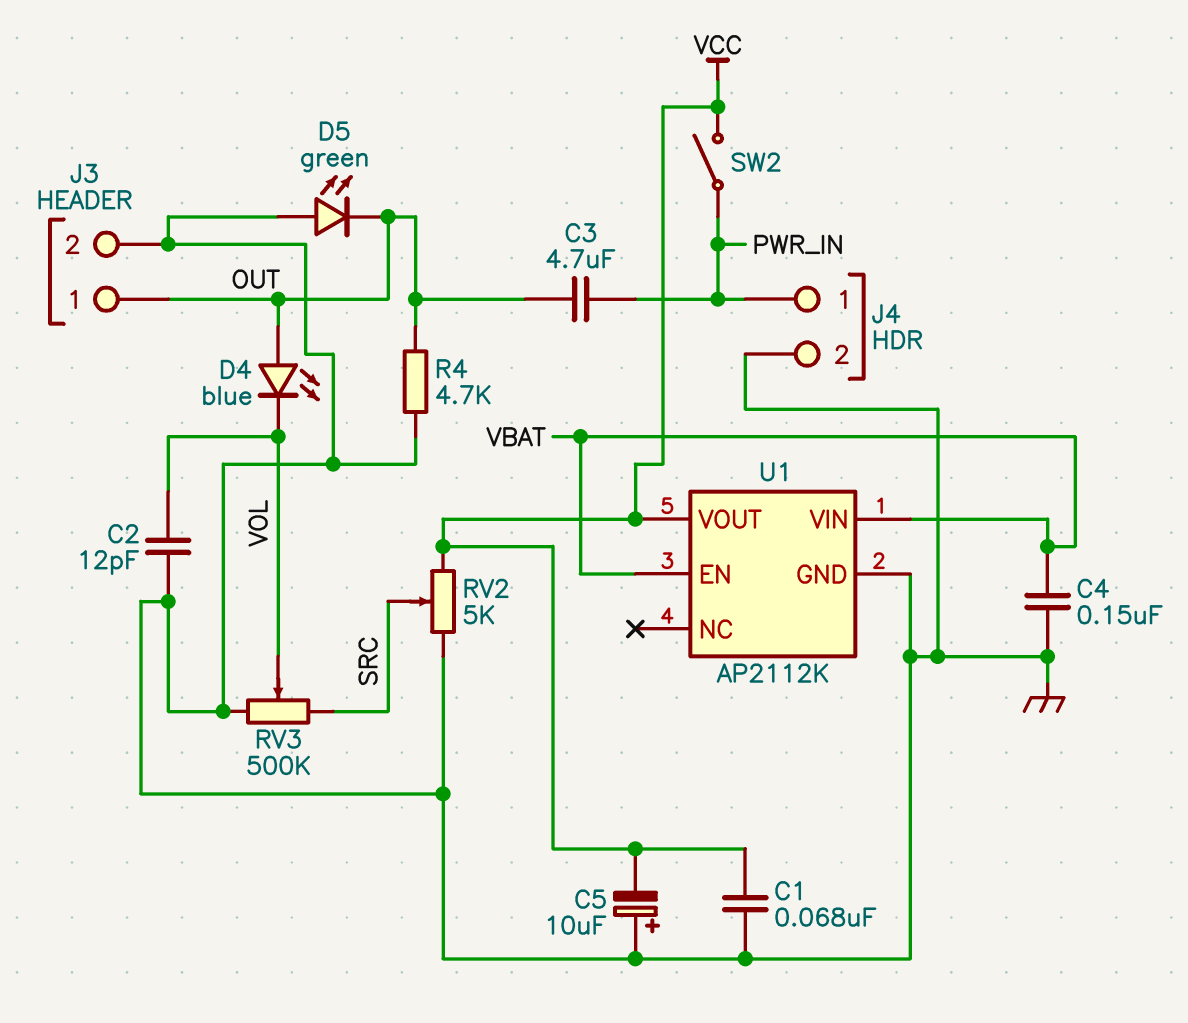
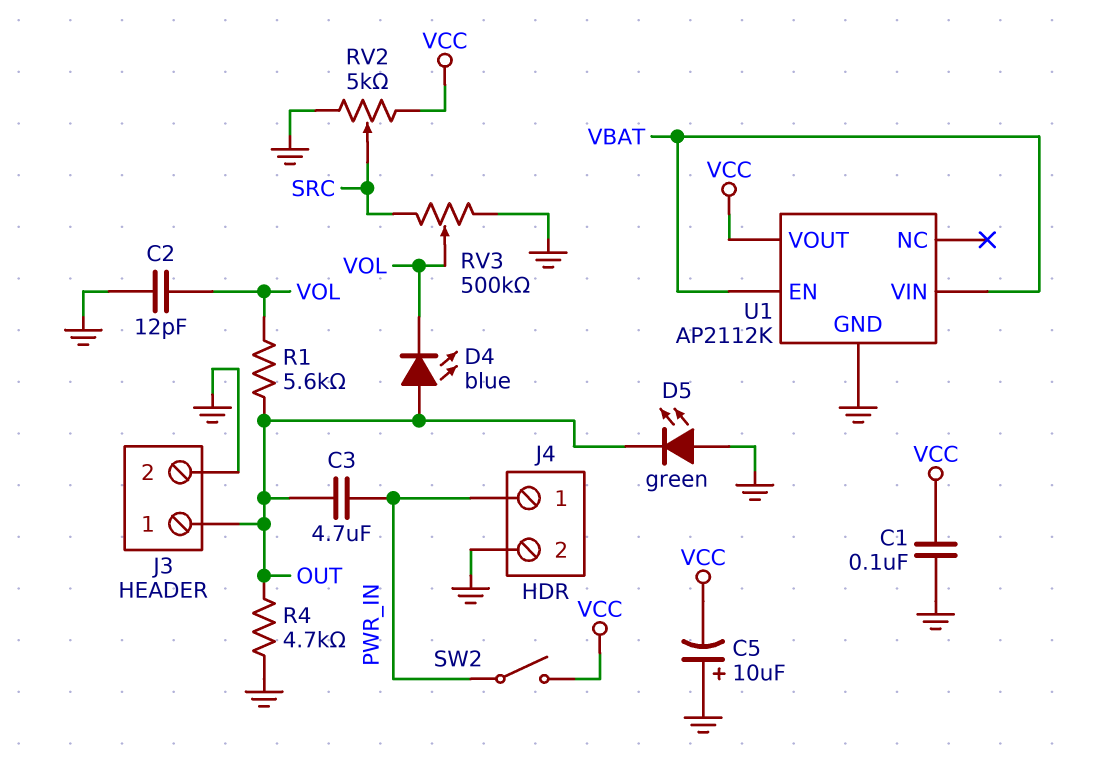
C1: 68nF (GND, VCC) -> 100nF (GND, VCC)
C4: 150nF (GND, VBAT) -> none
R1: none -> 5.6k (OUT, VOL)

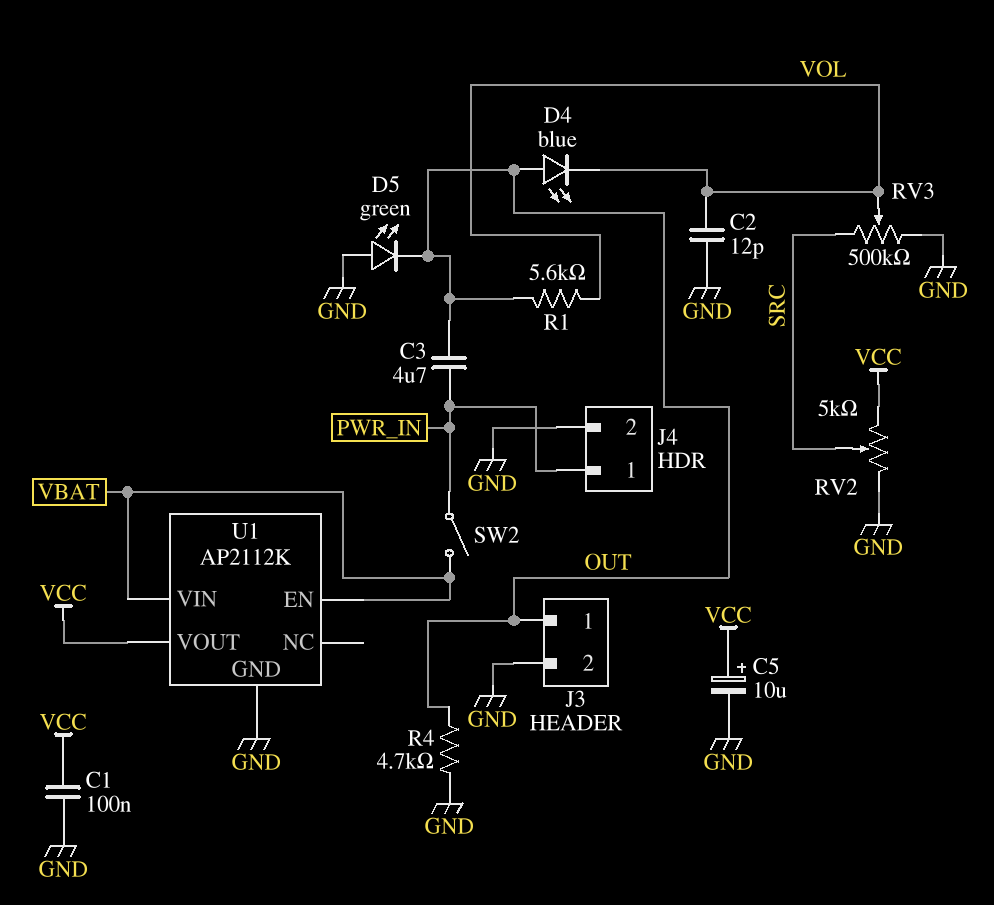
C5: 10uF (plus GND, minus VCC) -> 10uF (plus VCC, minus GND)
SW2: switch (PWR_IN, VCC) -> switch (PWR_IN, VBAT)

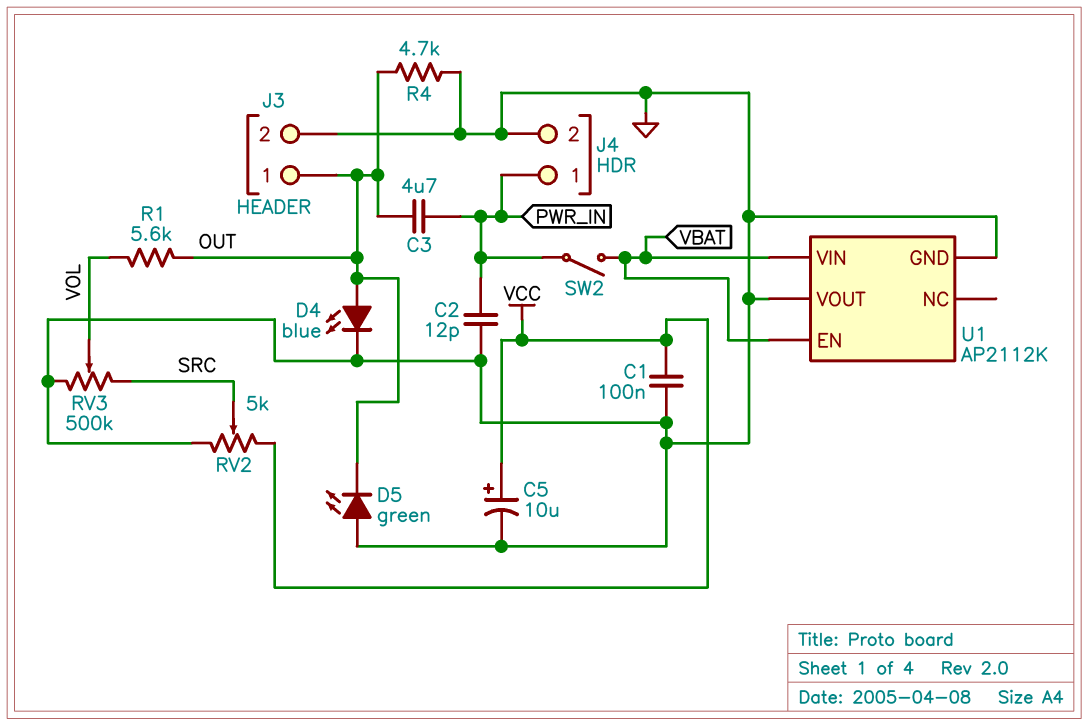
C2: 12pF (GND, VOL) -> 12pF (GND, PWR_IN)
D4: LED blue (A OUT, K VOL) -> LED blue (A OUT, K GND)
U1 pin VOUT: VCC -> GND

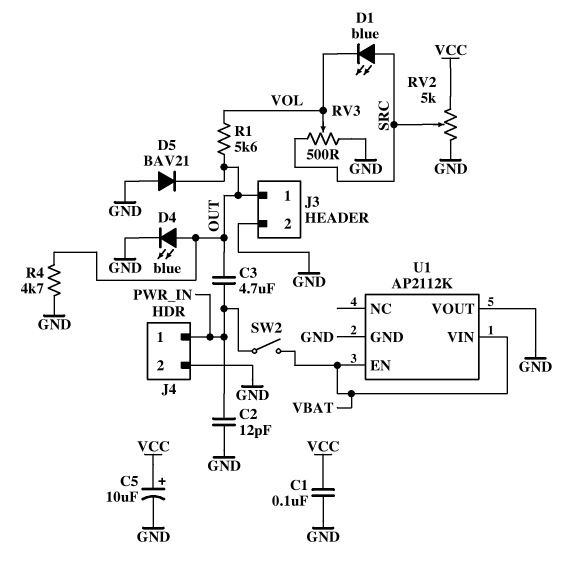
D1: none -> LED blue (A SRC, K VOL)
D5: LED green (A GND, K OUT) -> diode BAV21 (A GND, K OUT)
RV3: 500k (GND, SRC, wiper VOL) -> 500 (GND, SRC, wiper VOL)

